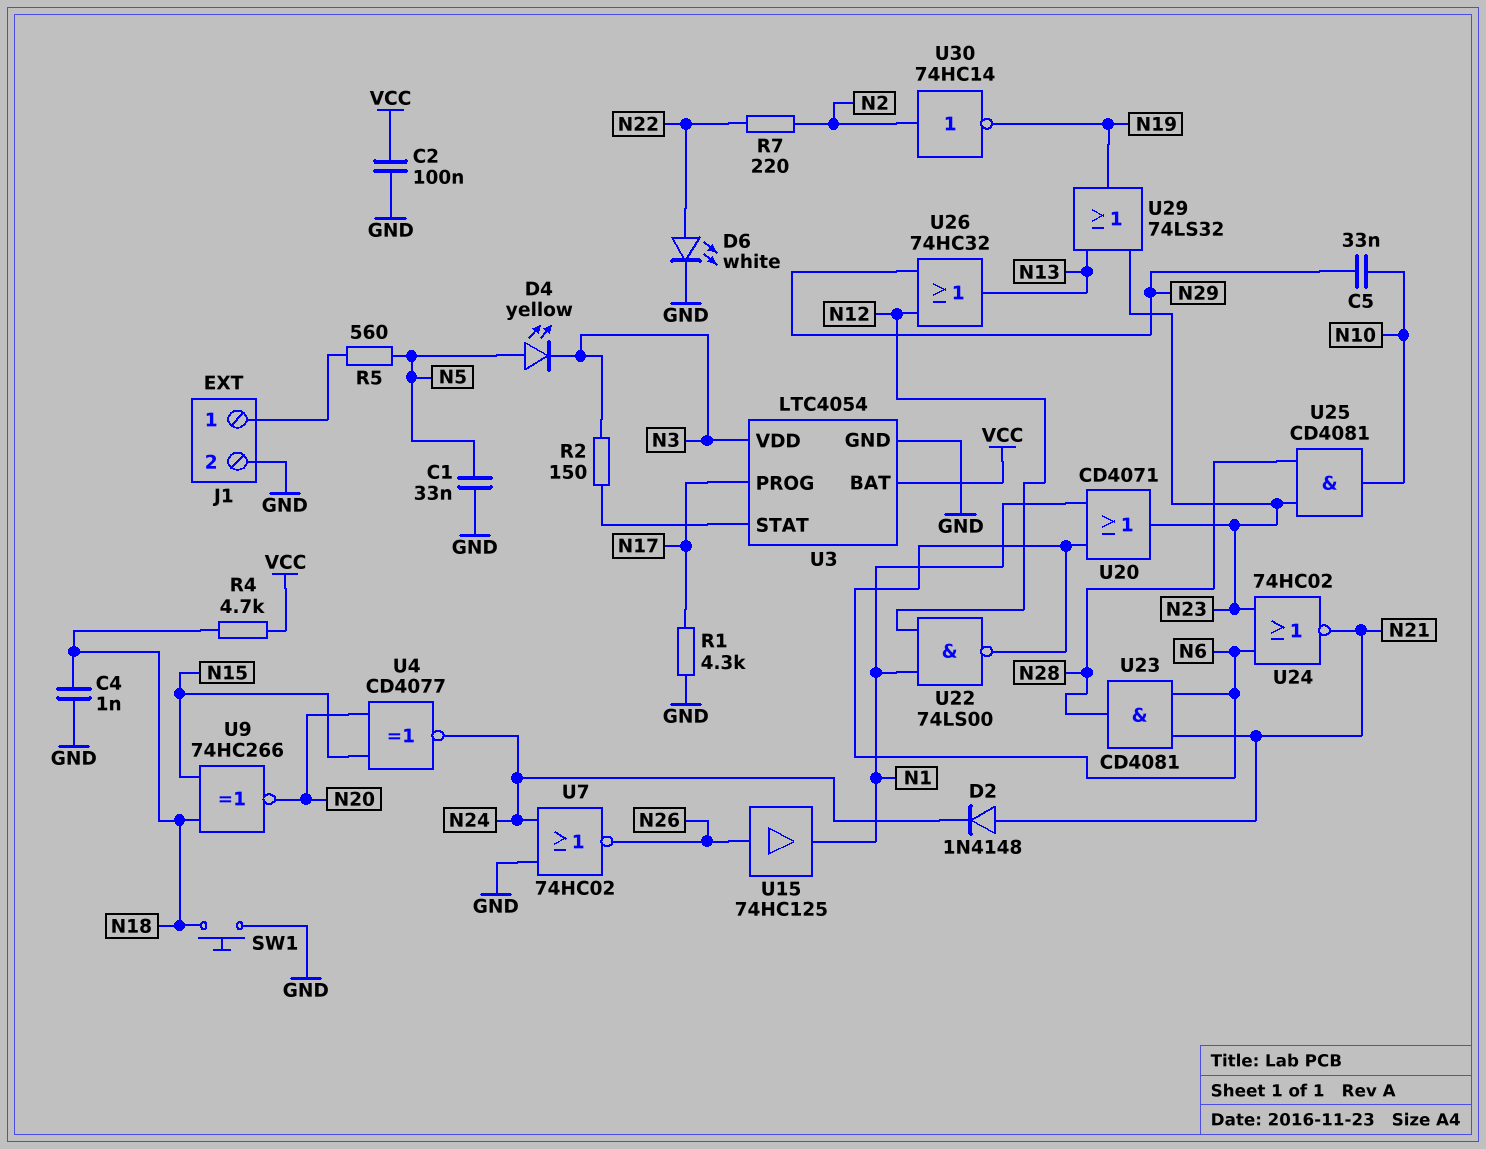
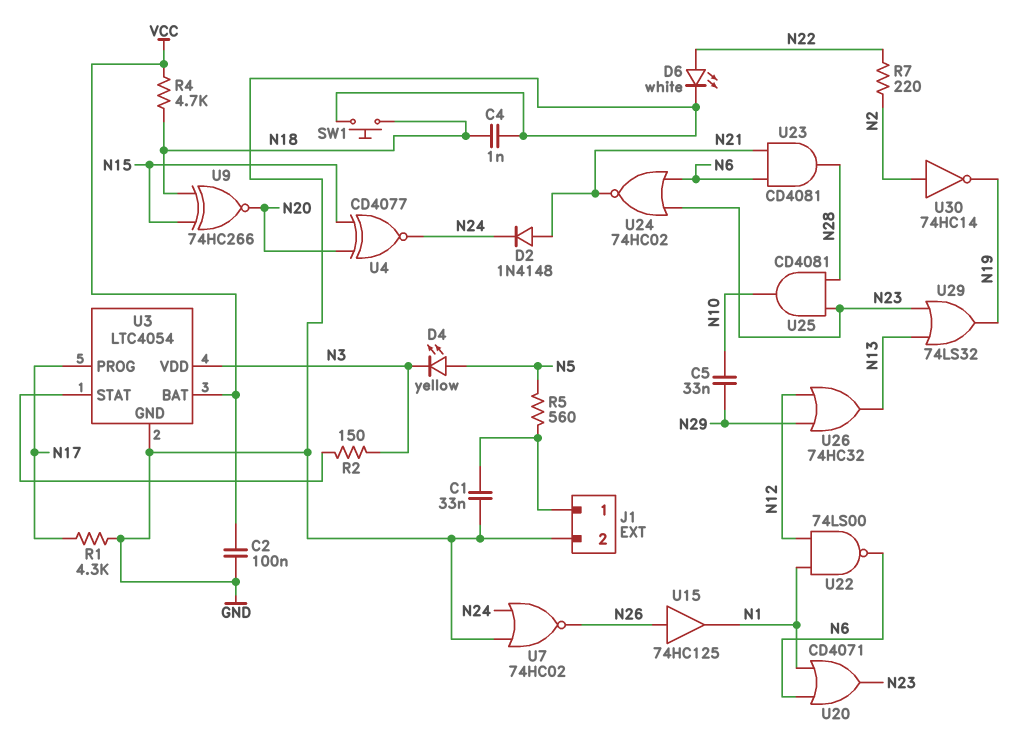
C1: 33nF (GND, N5) -> 33nF (GND, J1/1)

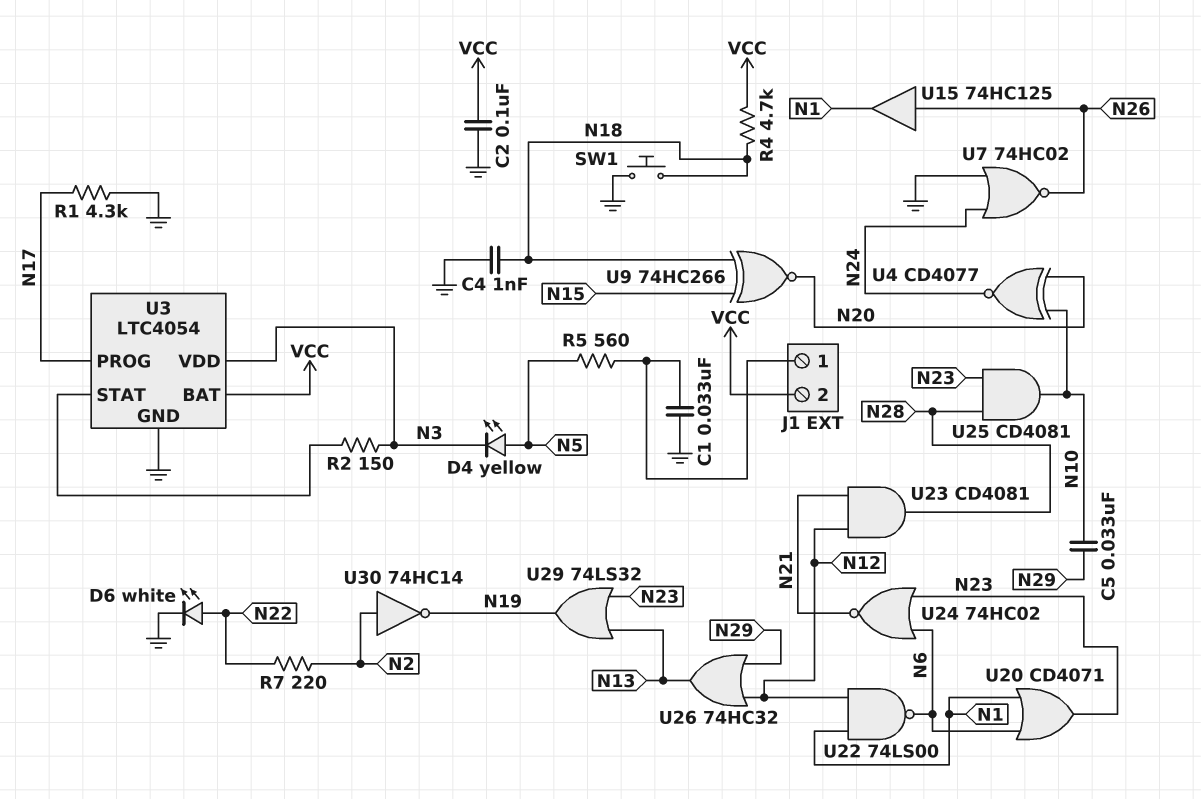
D2: diode 1N4148 (A N21, K N24) -> none
J1 pin 2: GND -> VCC
U4: XNOR CD4077 (in N15, in N20, out N24) -> XNOR CD4077 (in N10, in N20, out N24)
U23: AND CD4081 (in N6, in N21, out N28) -> AND CD4081 (in N12, in N21, out N28)

